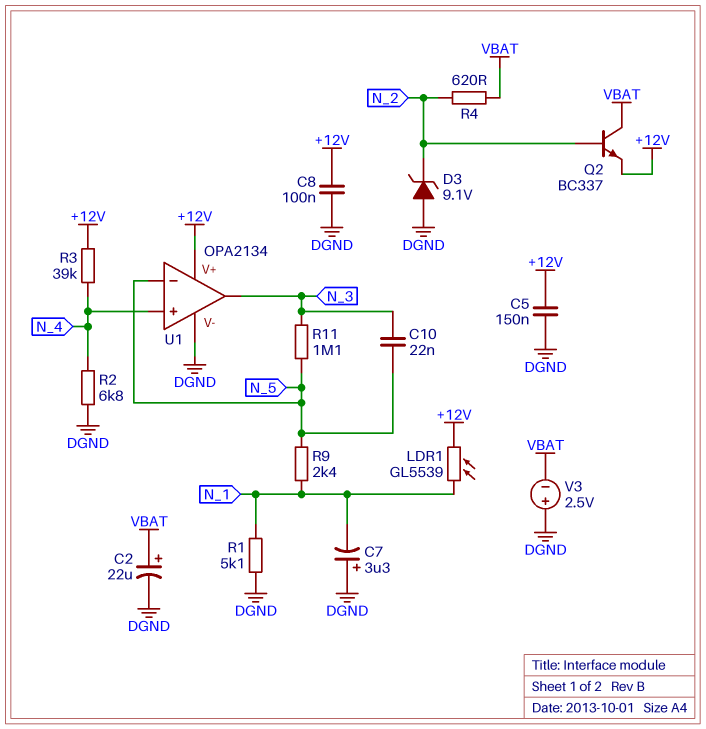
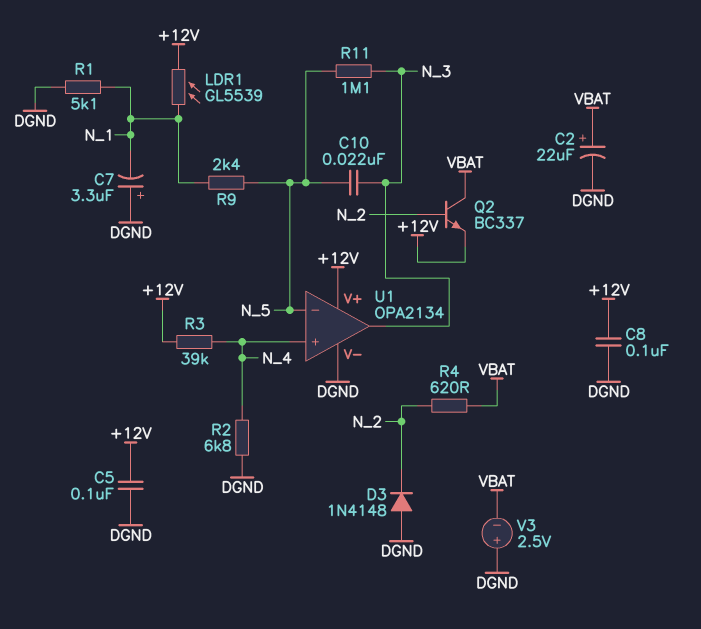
C5: 150nF (+12V, DGND) -> 100nF (+12V, DGND)
D3: zener 9.1V (A DGND, K N_2) -> diode 1N4148 (A DGND, K N_2)

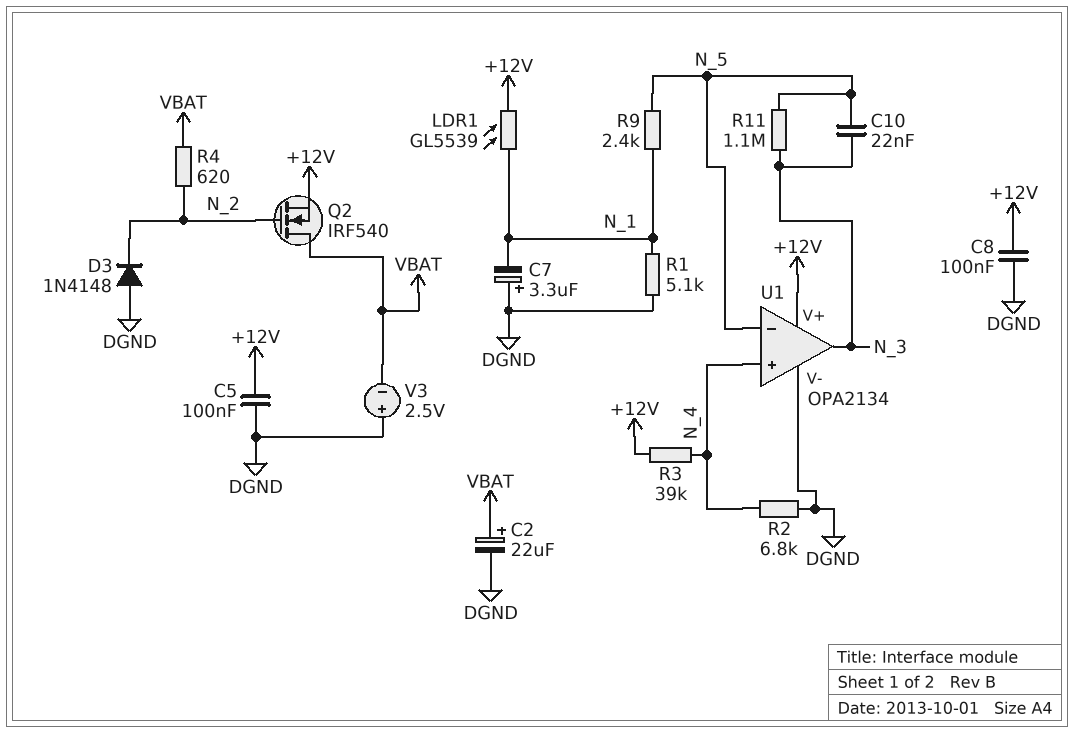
Q2: NPN BC337 (B N_2, C VBAT, E +12V) -> NMOS IRF540 (G N_2, D VBAT, S +12V)

